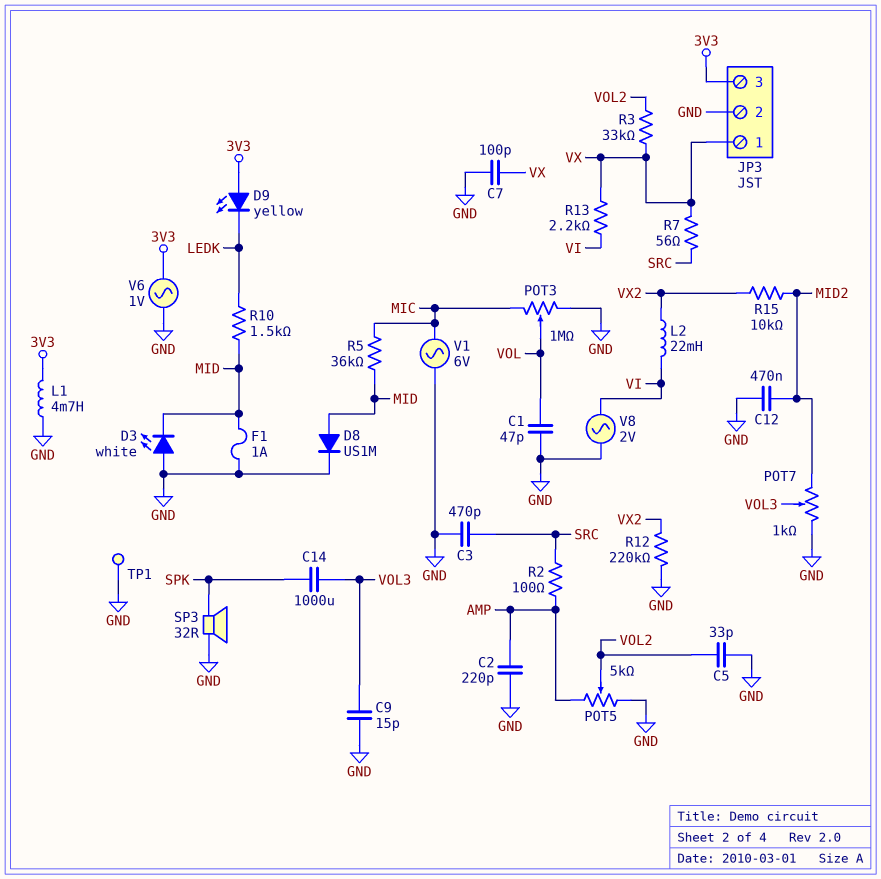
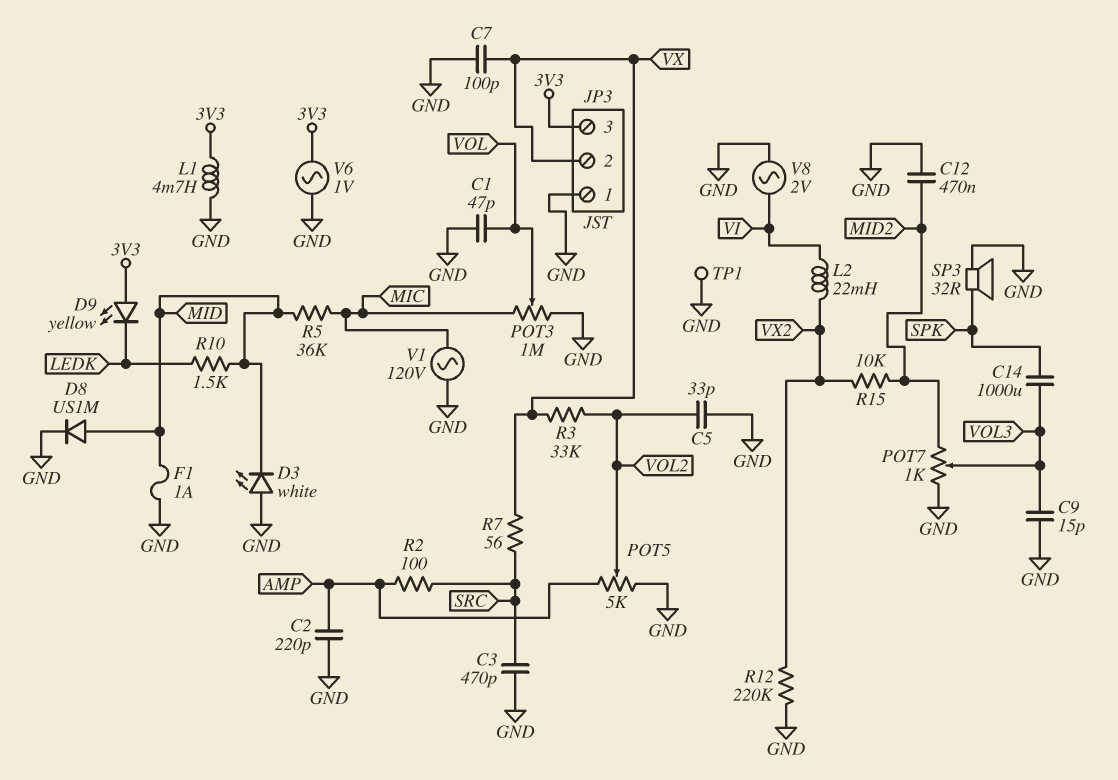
JP3 pin 1: VX -> GND
JP3 pin 2: GND -> VX
R13: 2.2k (VI, VX) -> none
V1: AC 6V (GND, MIC) -> AC 120V (GND, MIC)

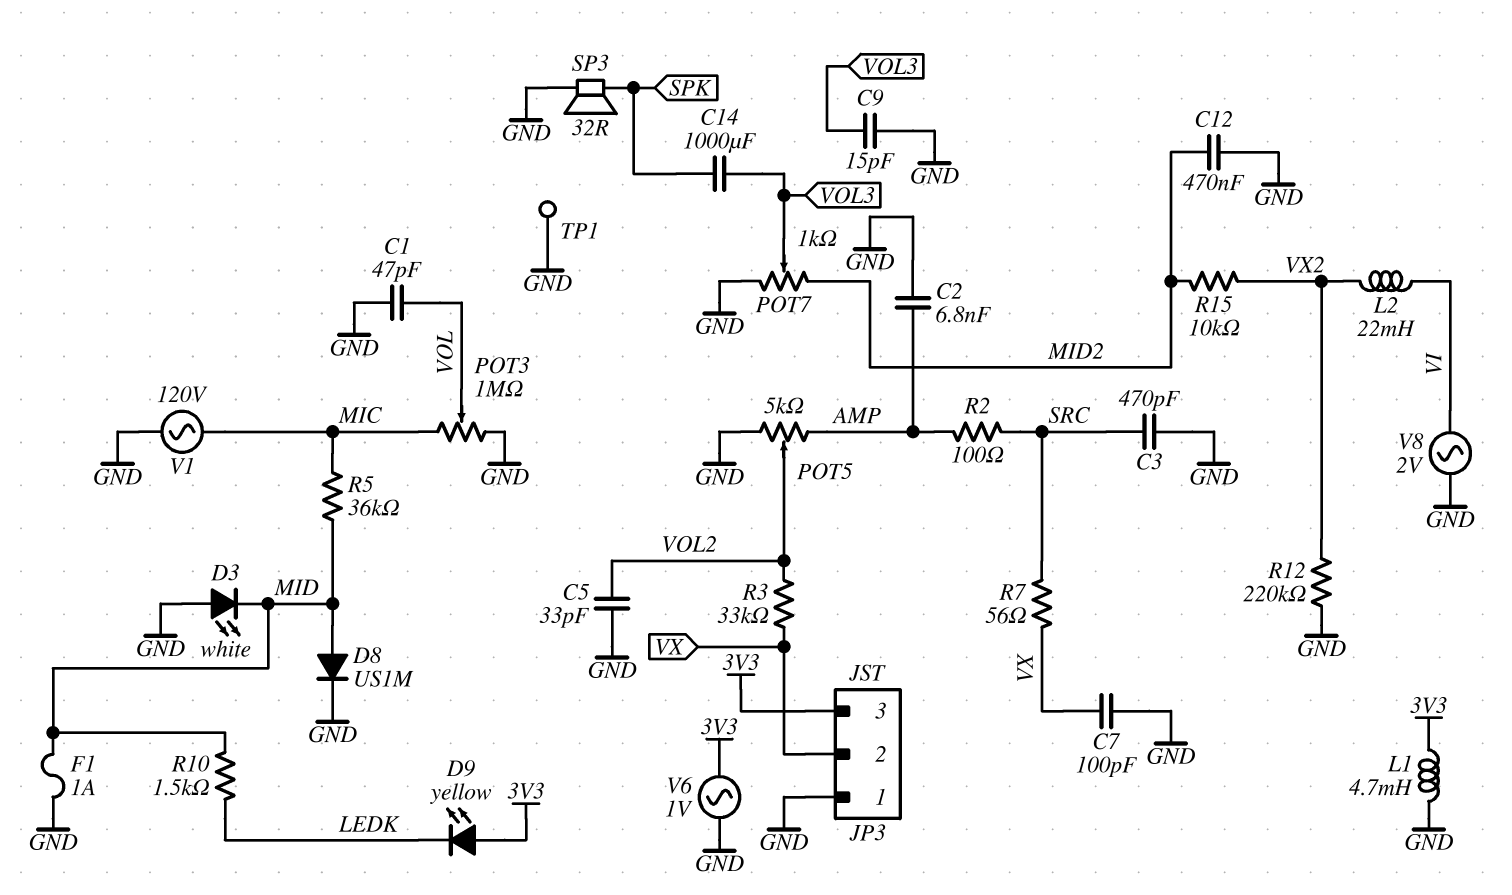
C2: 220pF (AMP, GND) -> 6.8nF (AMP, GND)

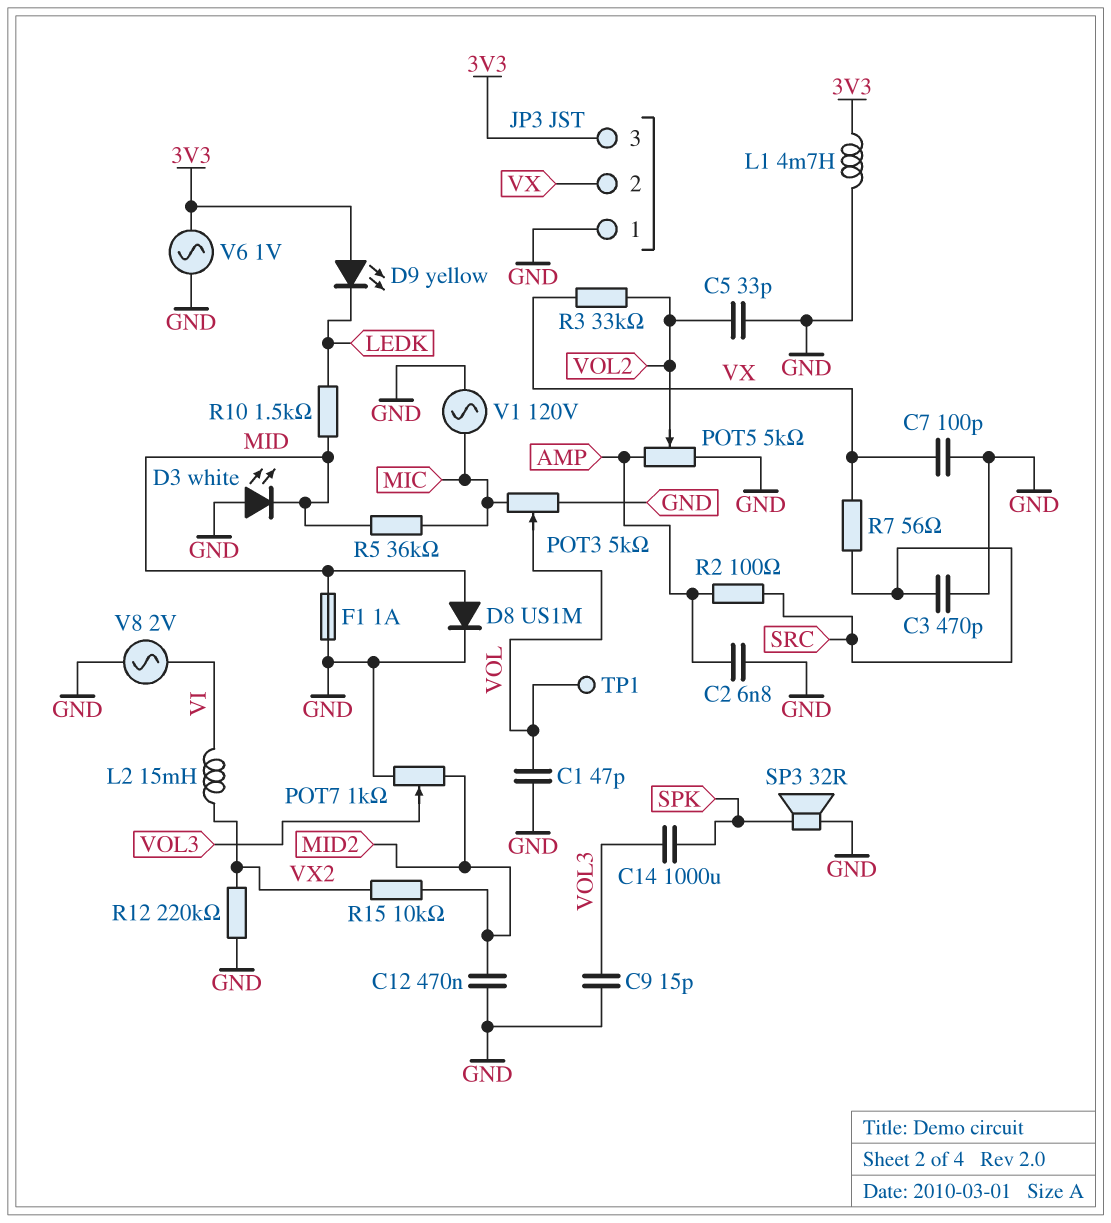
L2: 22mH (VI, VX2) -> 15mH (VI, VX2)
POT3: 1M (GND, MIC, wiper VOL) -> 5k (GND, MIC, wiper VOL)
TP1: test point (GND) -> test point (VOL)

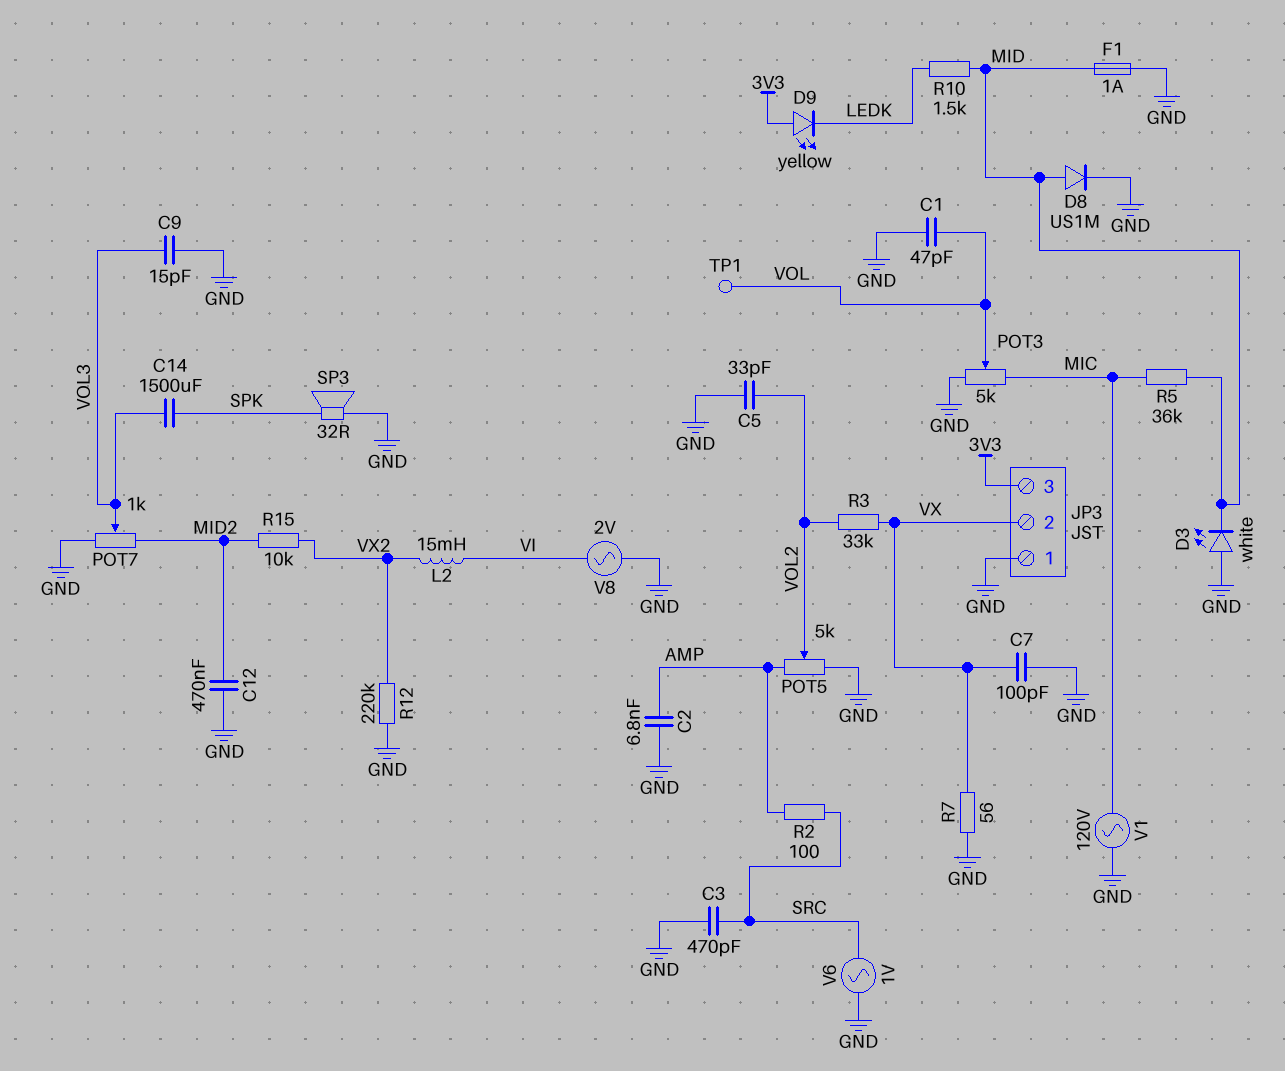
C14: 1000uF (SPK, VOL3) -> 1500uF (SPK, VOL3)
L1: 4.7mH (3V3, GND) -> none
R7: 56 (SRC, VX) -> 56 (GND, VX)
V6: AC 1V (3V3, GND) -> AC 1V (GND, SRC)

